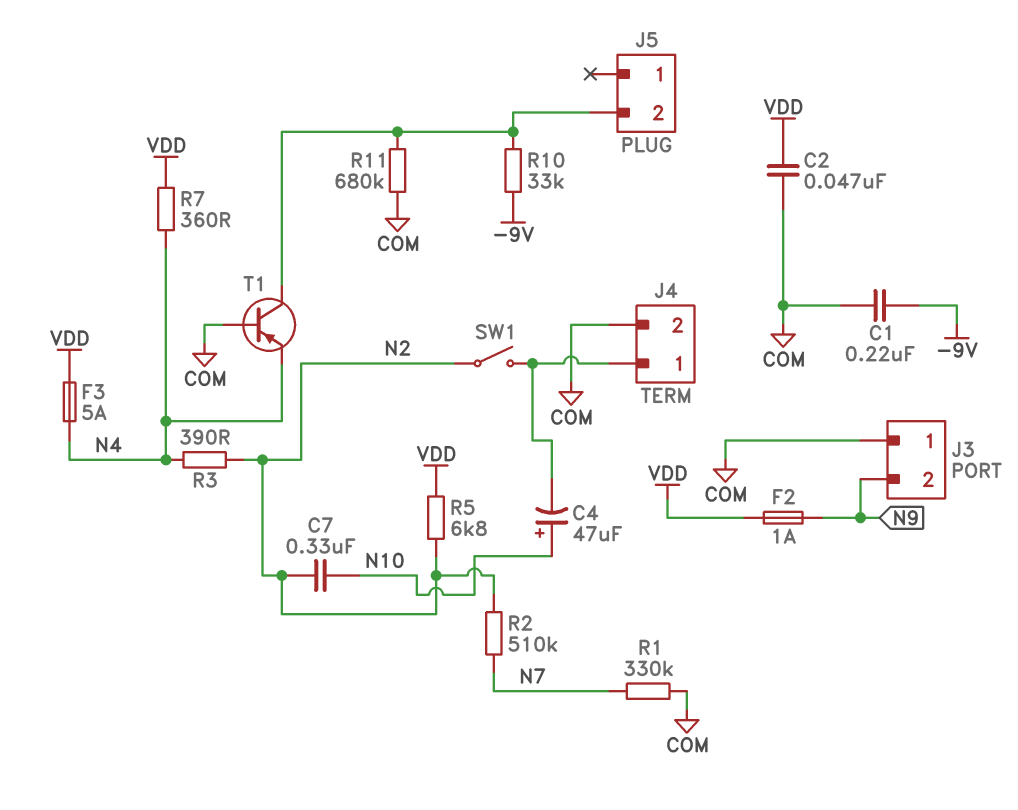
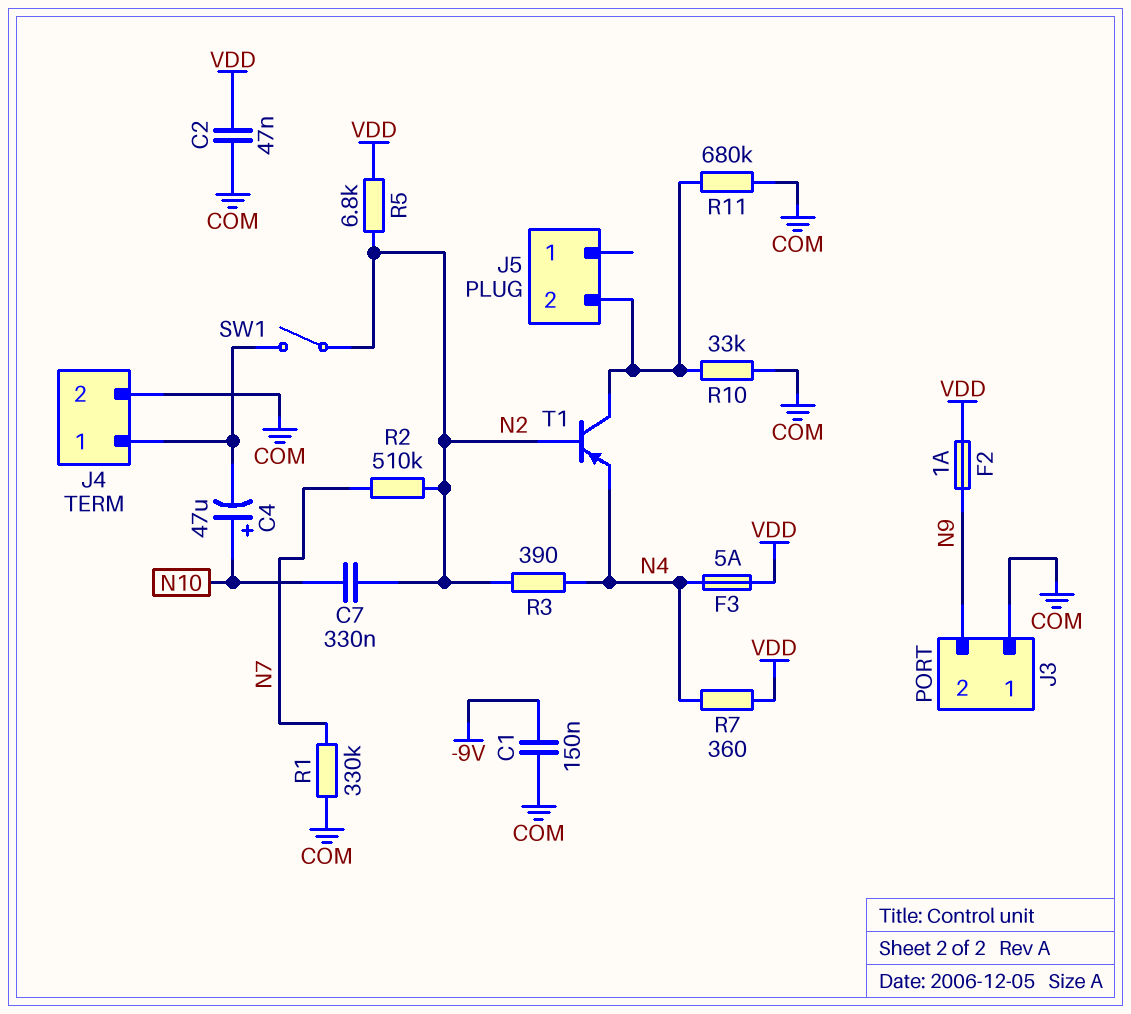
C1: 220nF (-9V, COM) -> 150nF (-9V, COM)
R10: 33k (-9V, J5/2) -> 33k (COM, J5/2)
T1: PNP (B COM, C J5/2, E N4) -> PNP (B N2, C J5/2, E N4)

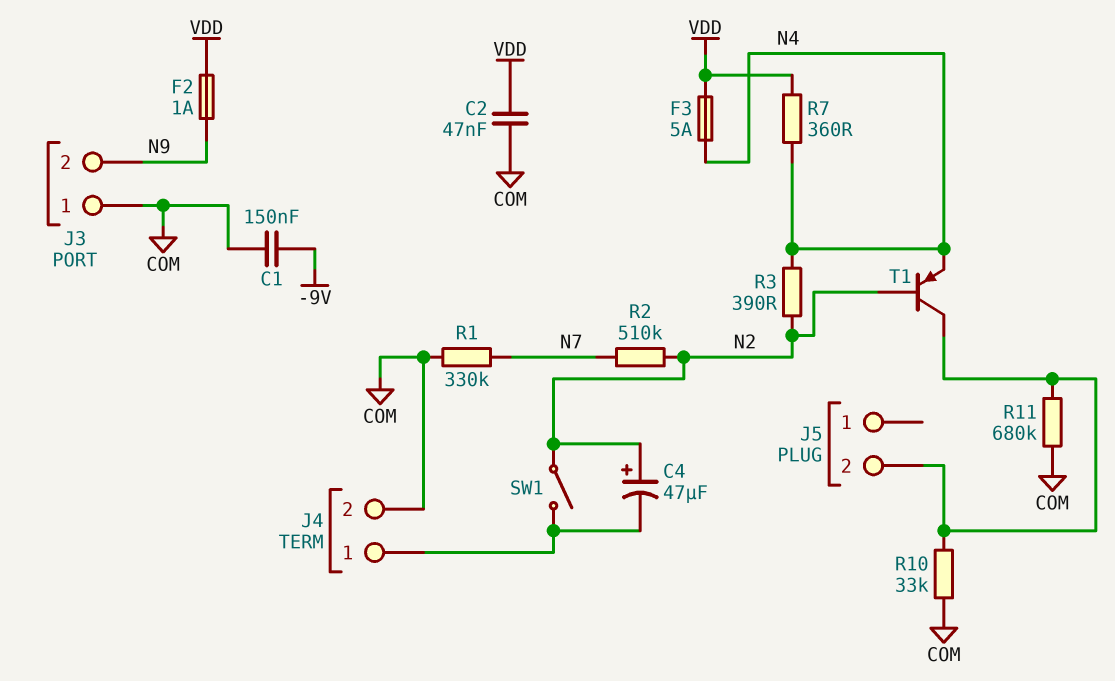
C4: 47uF (plus N10, minus J4/1) -> 47uF (plus N2, minus J4/1)
C7: 330nF (N2, N10) -> none
R5: 6.8k (N2, VDD) -> none

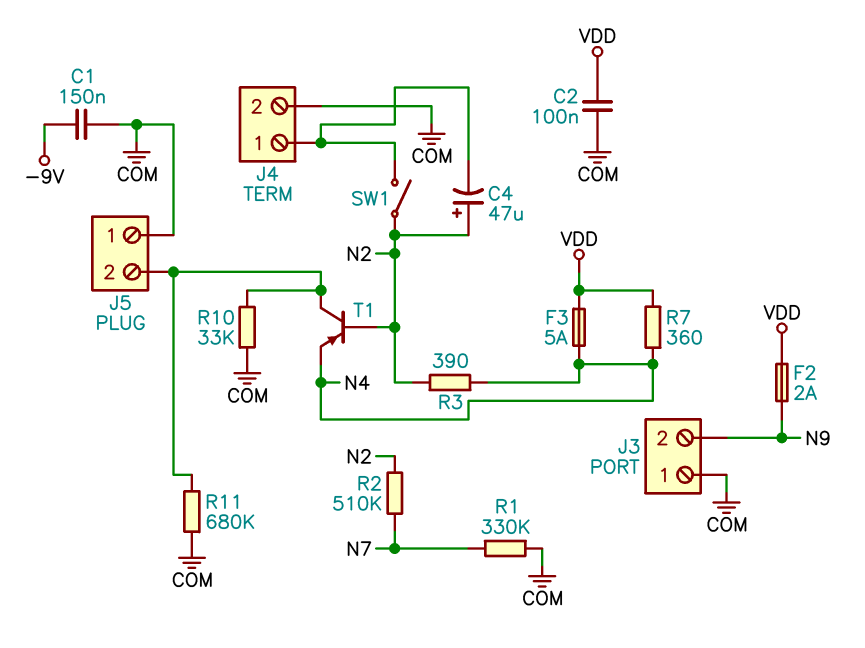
C2: 47nF (COM, VDD) -> 100nF (COM, VDD)
F2: 1A (N9, VDD) -> 2A (N9, VDD)
J5 pin 1: none -> COM

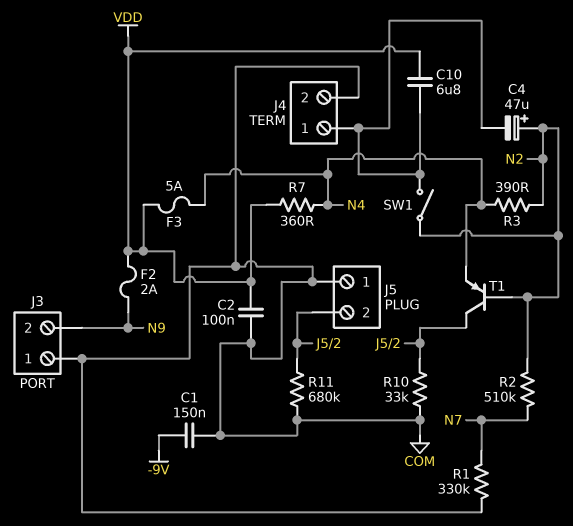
C10: none -> 6.8uF (J4/1, VDD)

